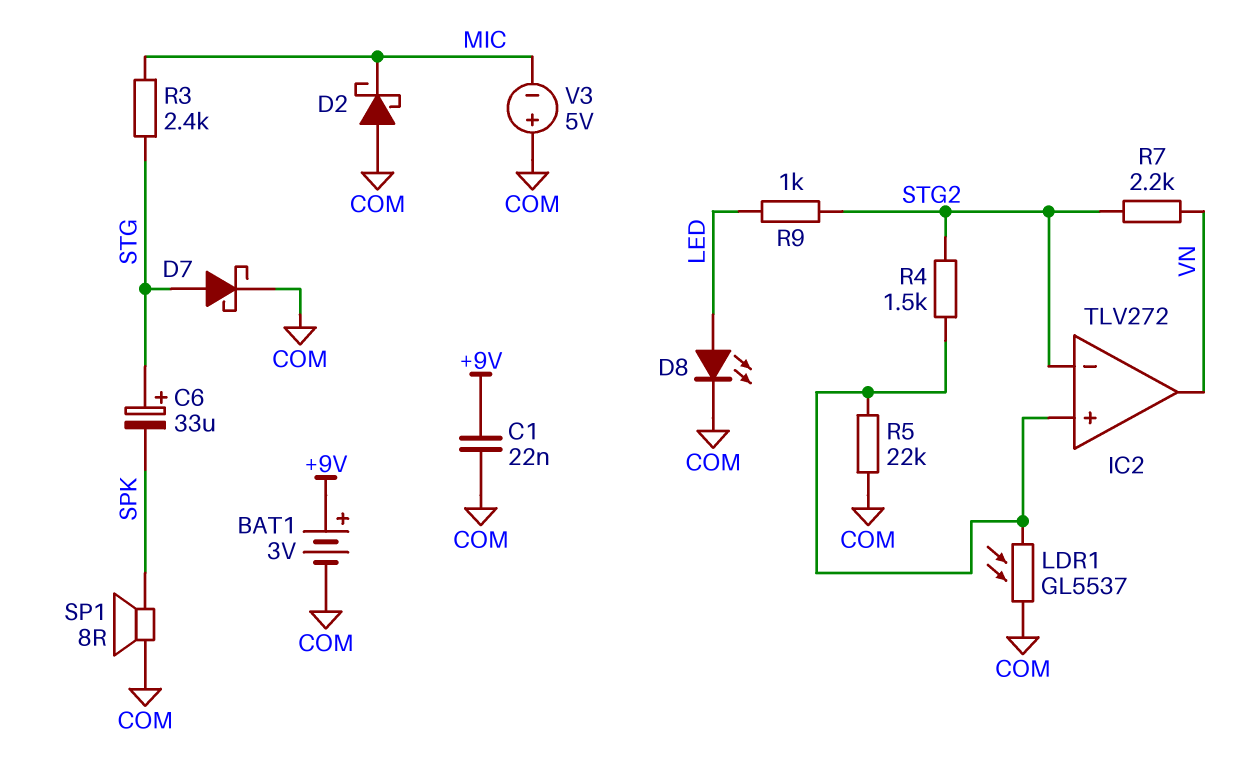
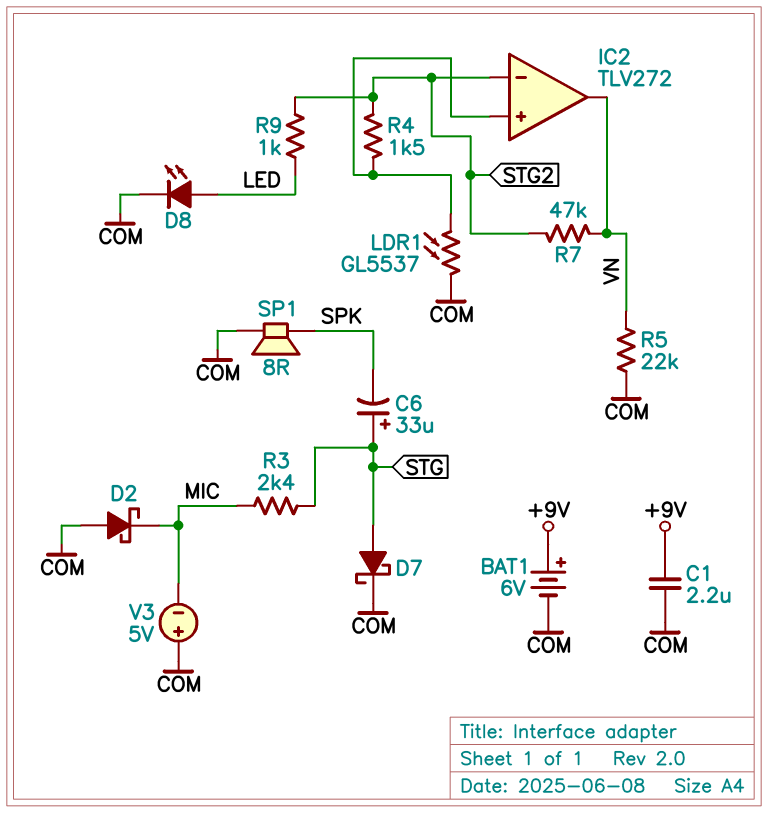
BAT1: 3V (plus +9V, minus COM) -> 6V (plus +9V, minus COM)
C1: 22nF (+9V, COM) -> 2.2uF (+9V, COM)
R5: 22k (COM, IC2/in+) -> 22k (COM, VN)
R7: 2.2k (STG2, VN) -> 47k (STG2, VN)

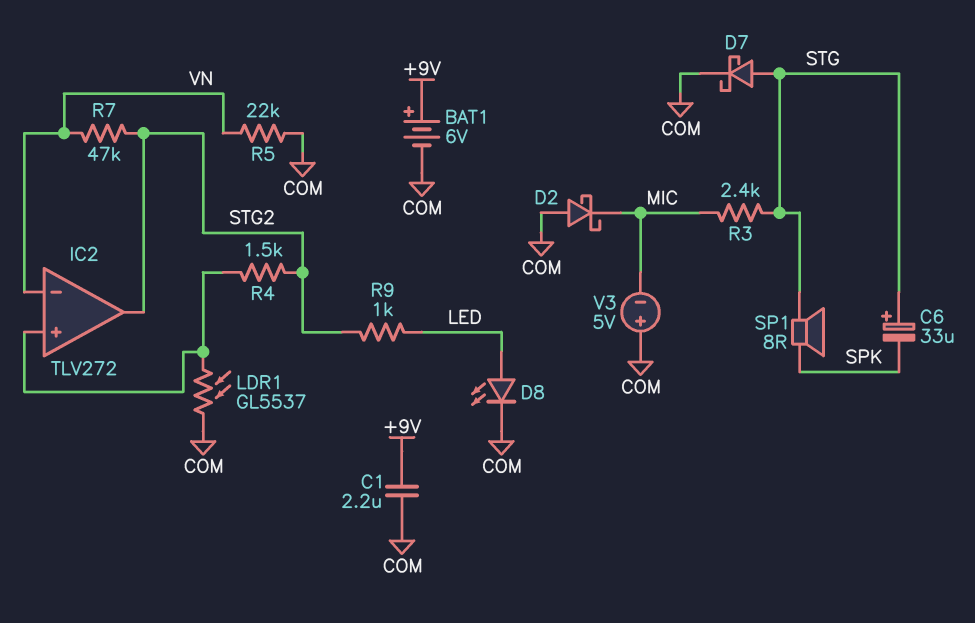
IC2 pin in-: STG2 -> VN
IC2 pin out: VN -> STG2
SP1: speaker 8R (COM, SPK) -> speaker 8R (SPK, STG)

